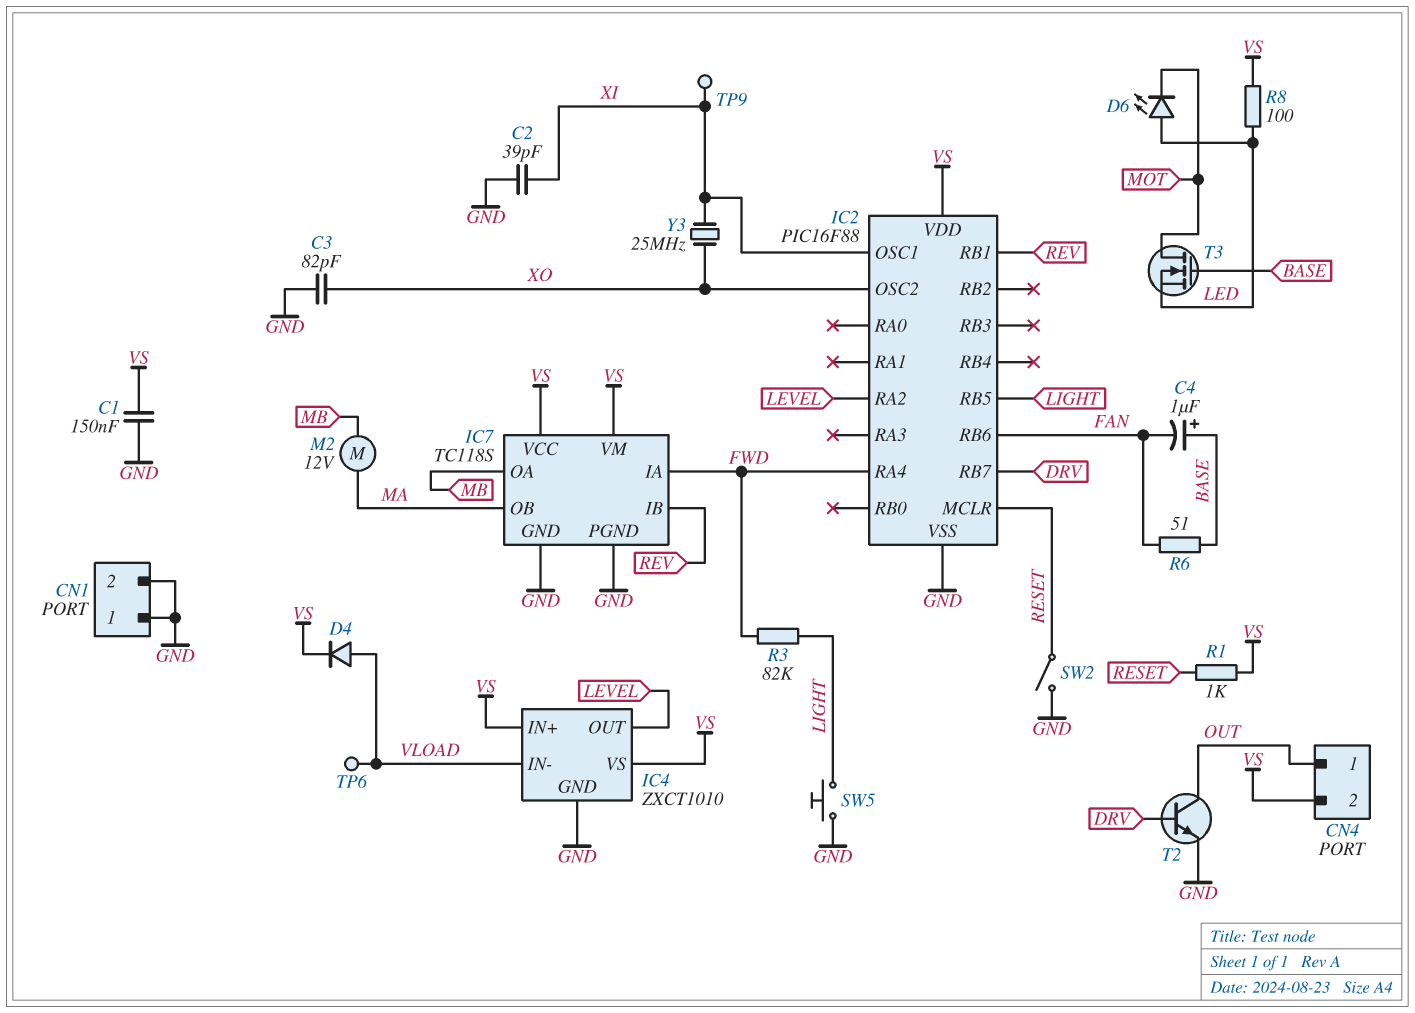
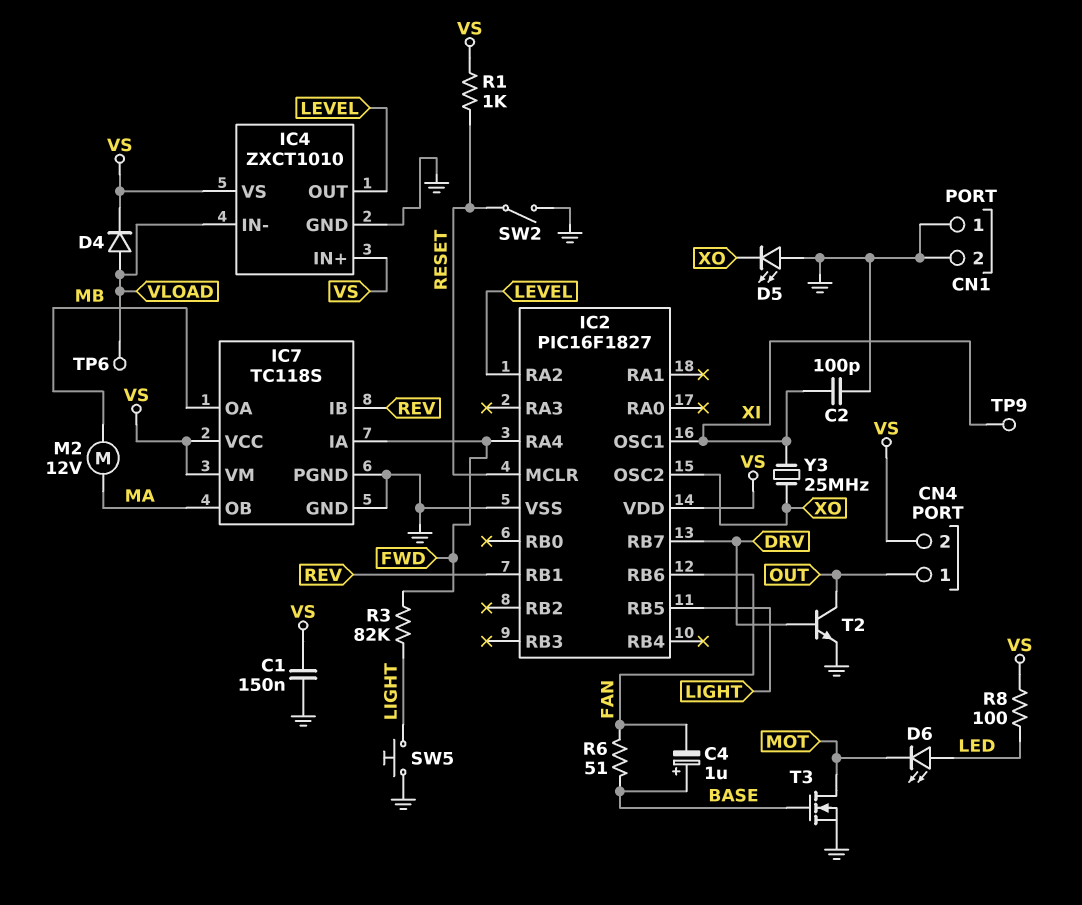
C2: 39pF (GND, XI) -> 100pF (GND, XI)
C3: 82pF (GND, XO) -> none
D5: none -> LED (A GND, K XO)
IC2: PIC16F88 -> PIC16F1827
T3: NMOS (G BASE, D MOT, S LED) -> NMOS (G BASE, D MOT, S GND)

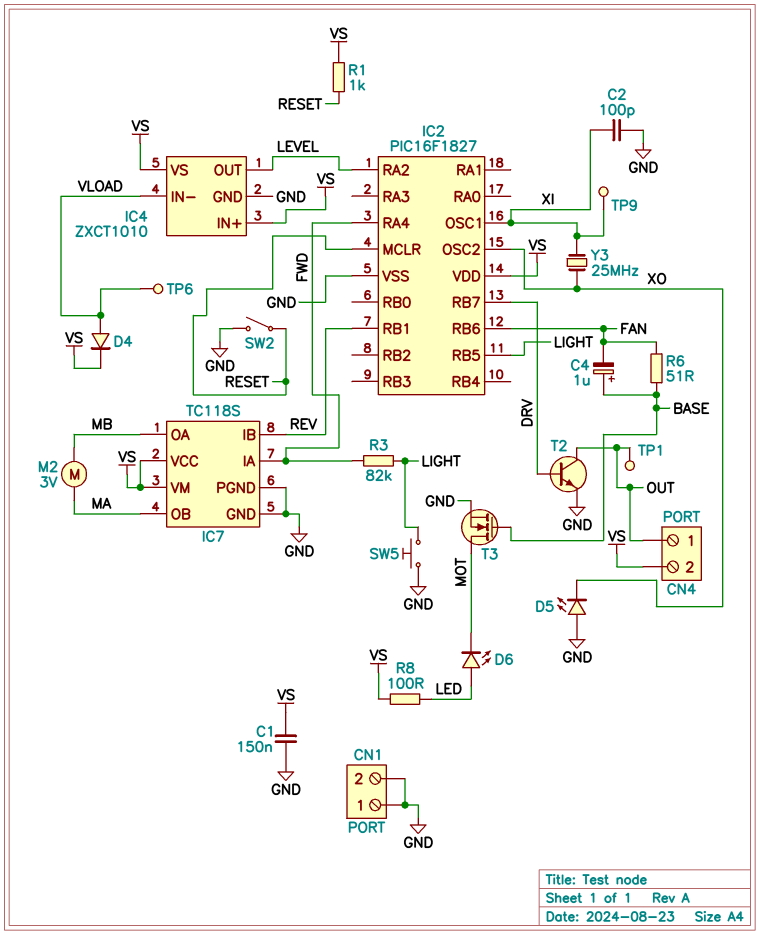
M2: motor 12V (MA, MB) -> motor 3V (MA, MB)
TP1: none -> test point (OUT)

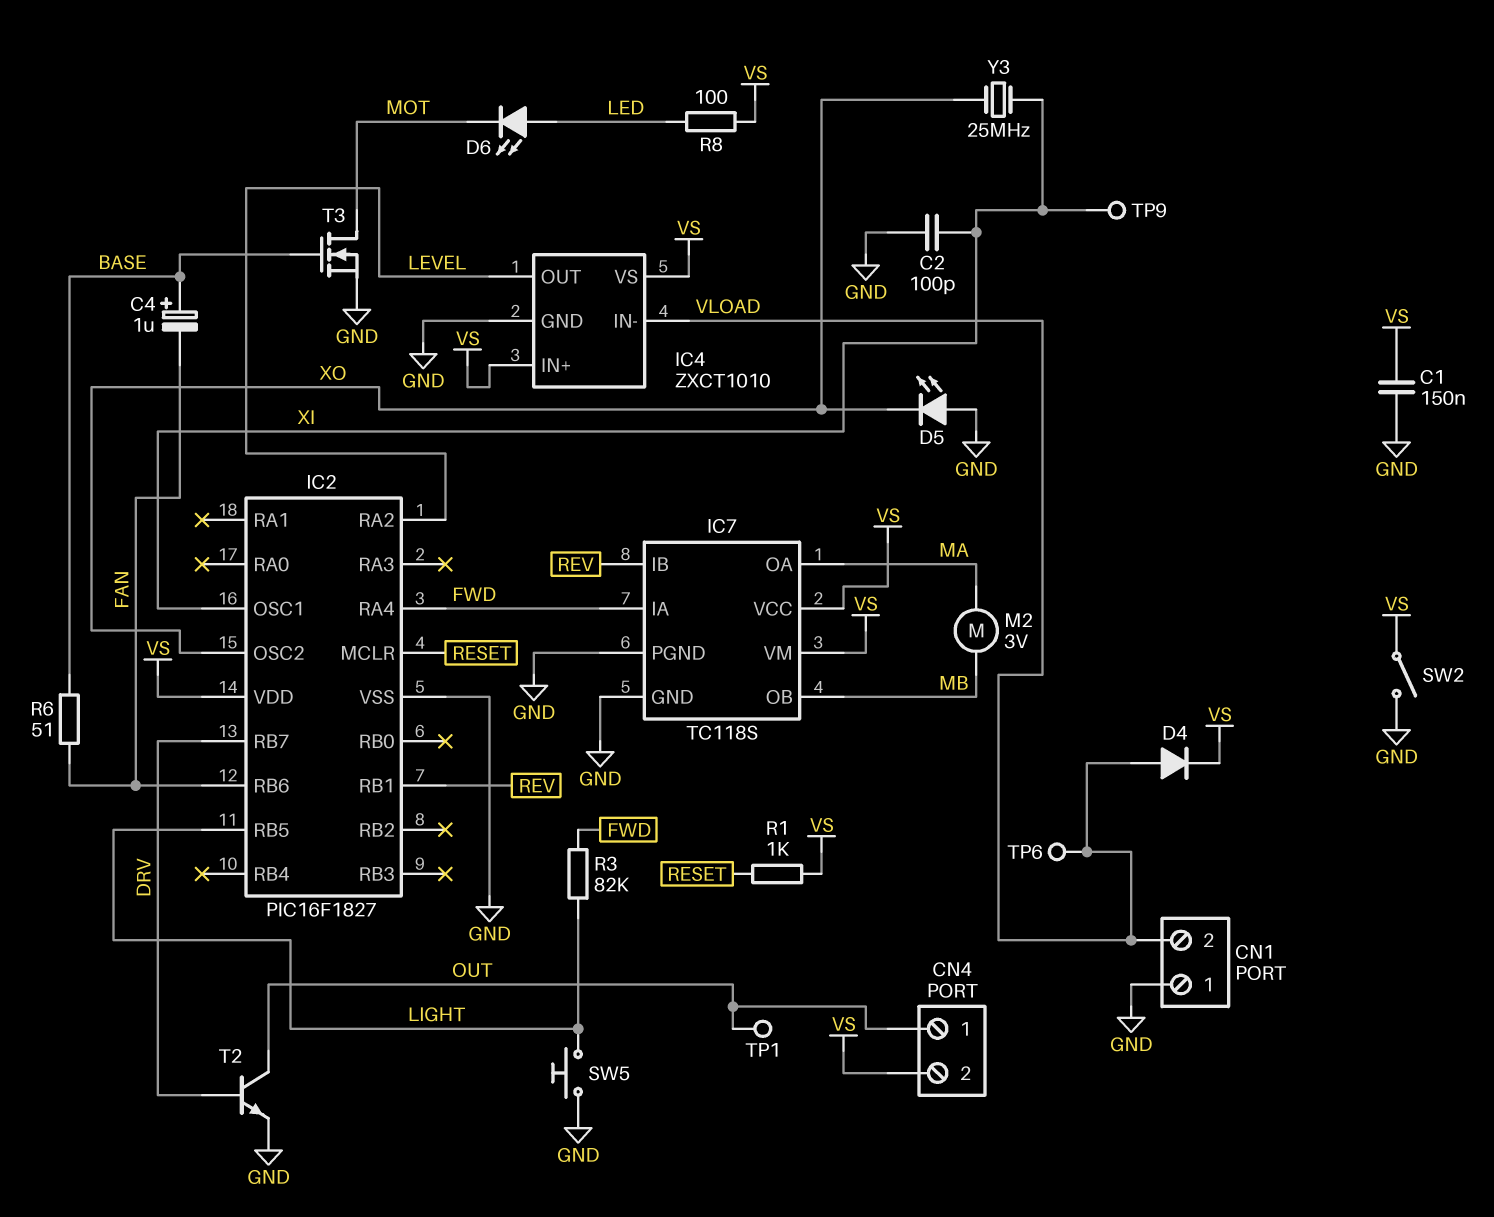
CN1 pin 2: GND -> VLOAD
IC7 pin OA: MB -> MA
IC7 pin OB: MA -> MB
SW2: switch (GND, RESET) -> switch (GND, VS)

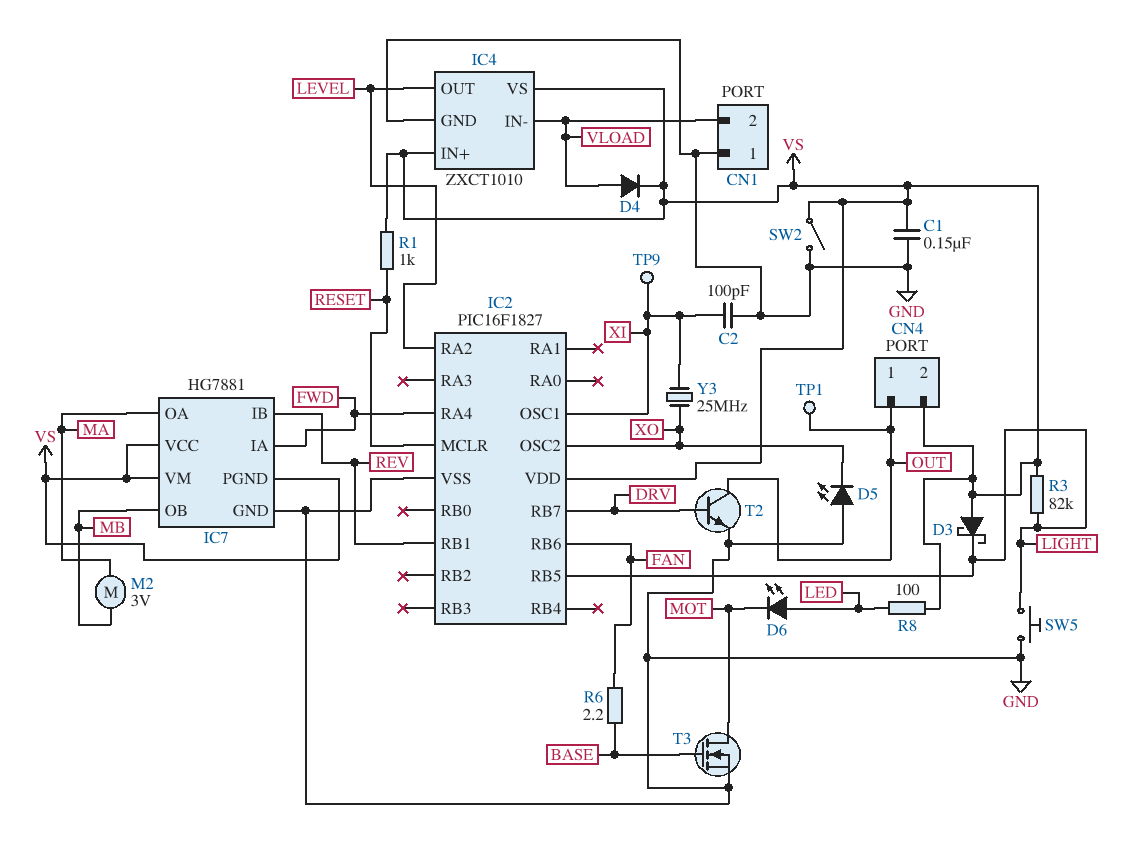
C4: 1uF (plus BASE, minus FAN) -> none
D3: none -> schottky (A VS, K LIGHT)
IC7: TC118S -> HG7881
IC7 pin PGND: GND -> VS
R3: 82k (FWD, LIGHT) -> 82k (LIGHT, VS)
R6: 51 (BASE, FAN) -> 2.2 (BASE, FAN)
TP6: test point (VLOAD) -> none

